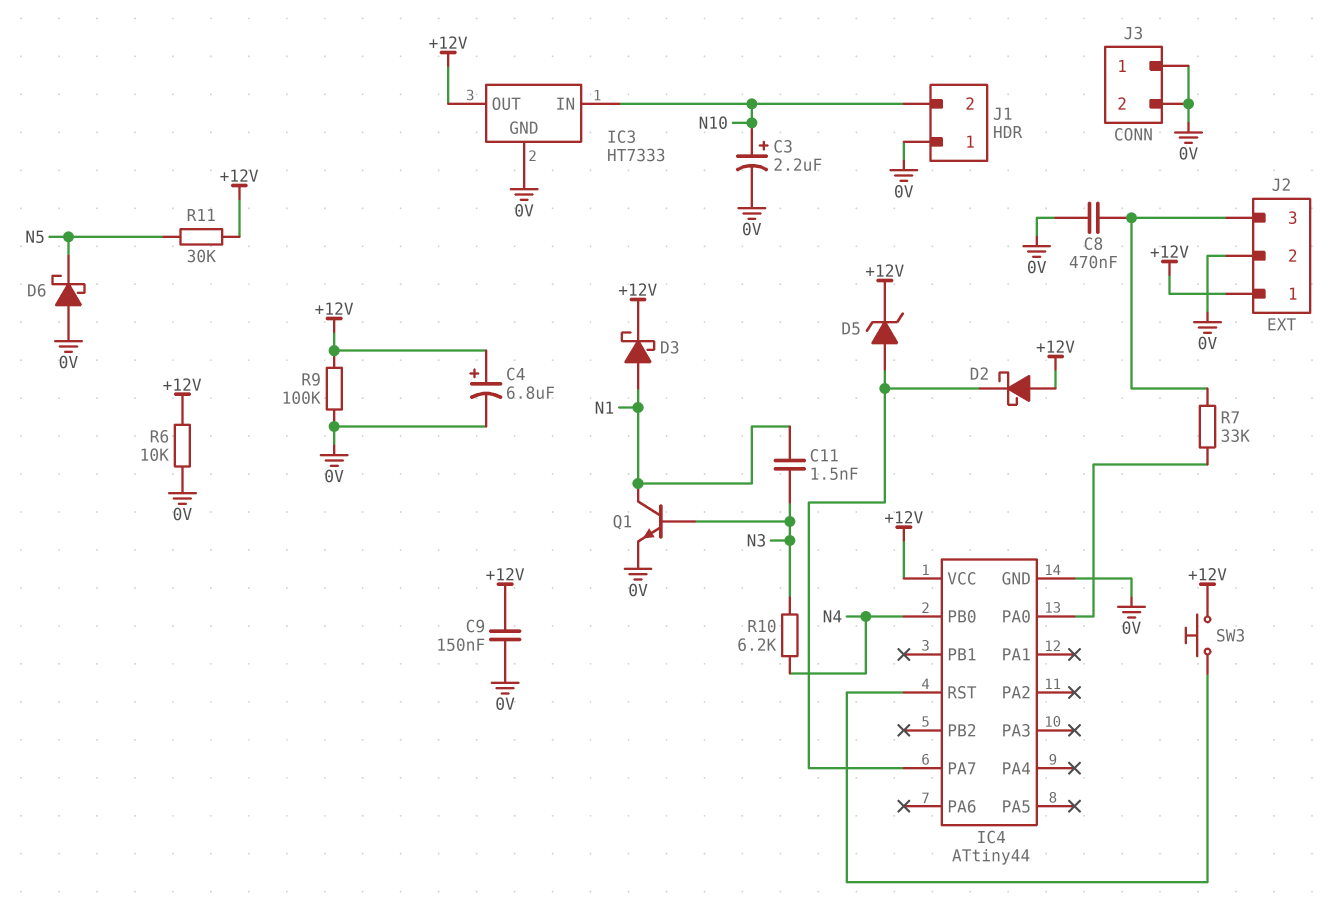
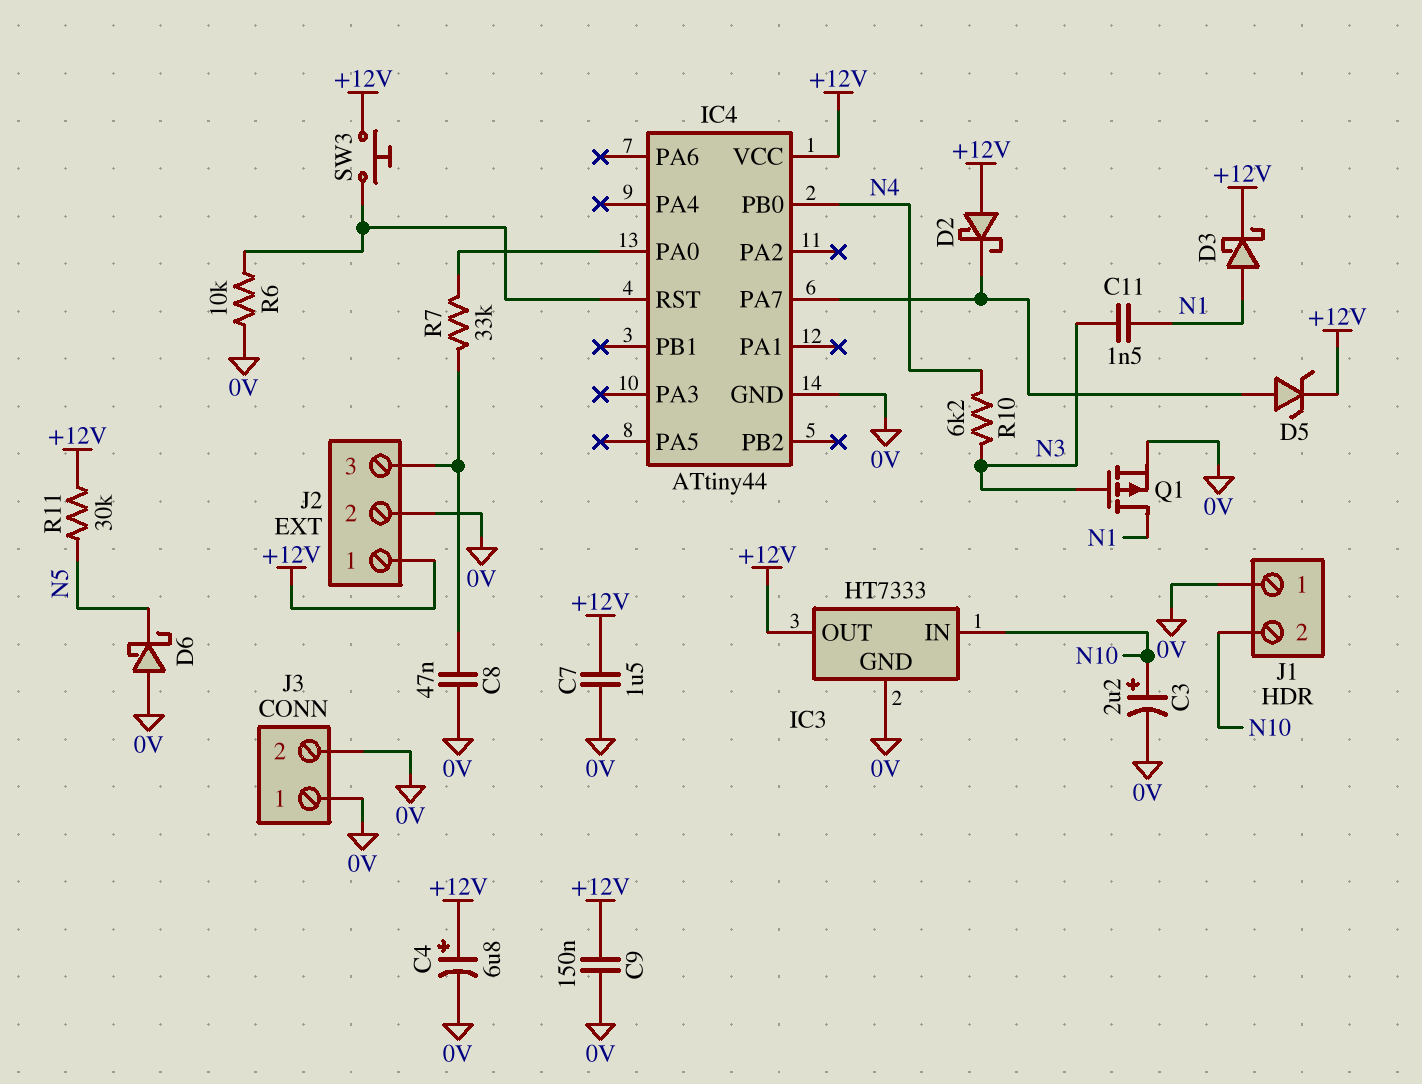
C7: none -> 1.5uF (+12V, 0V)
C8: 470nF (0V, J2/3) -> 47nF (0V, J2/3)
Q1: NPN (B N3, C N1, E 0V) -> PMOS (G N3, D N1, S 0V)
R6: 10k (+12V, 0V) -> 10k (0V, IC4/RST)
R9: 100k (+12V, 0V) -> none

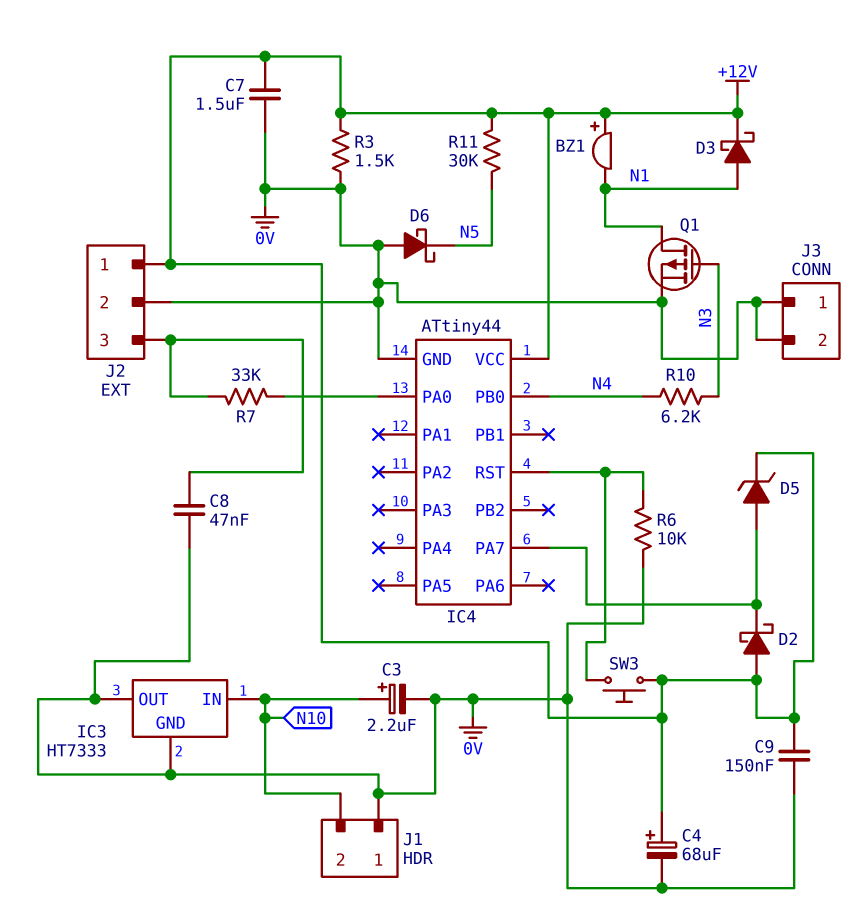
BZ1: none -> buzzer (plus +12V, minus N1)
C4: 6.8uF (plus +12V, minus 0V) -> 68uF (plus +12V, minus 0V)
C11: 1.5nF (N1, N3) -> none
IC3 pin OUT: +12V -> 0V
R3: none -> 1.5k (+12V, 0V)

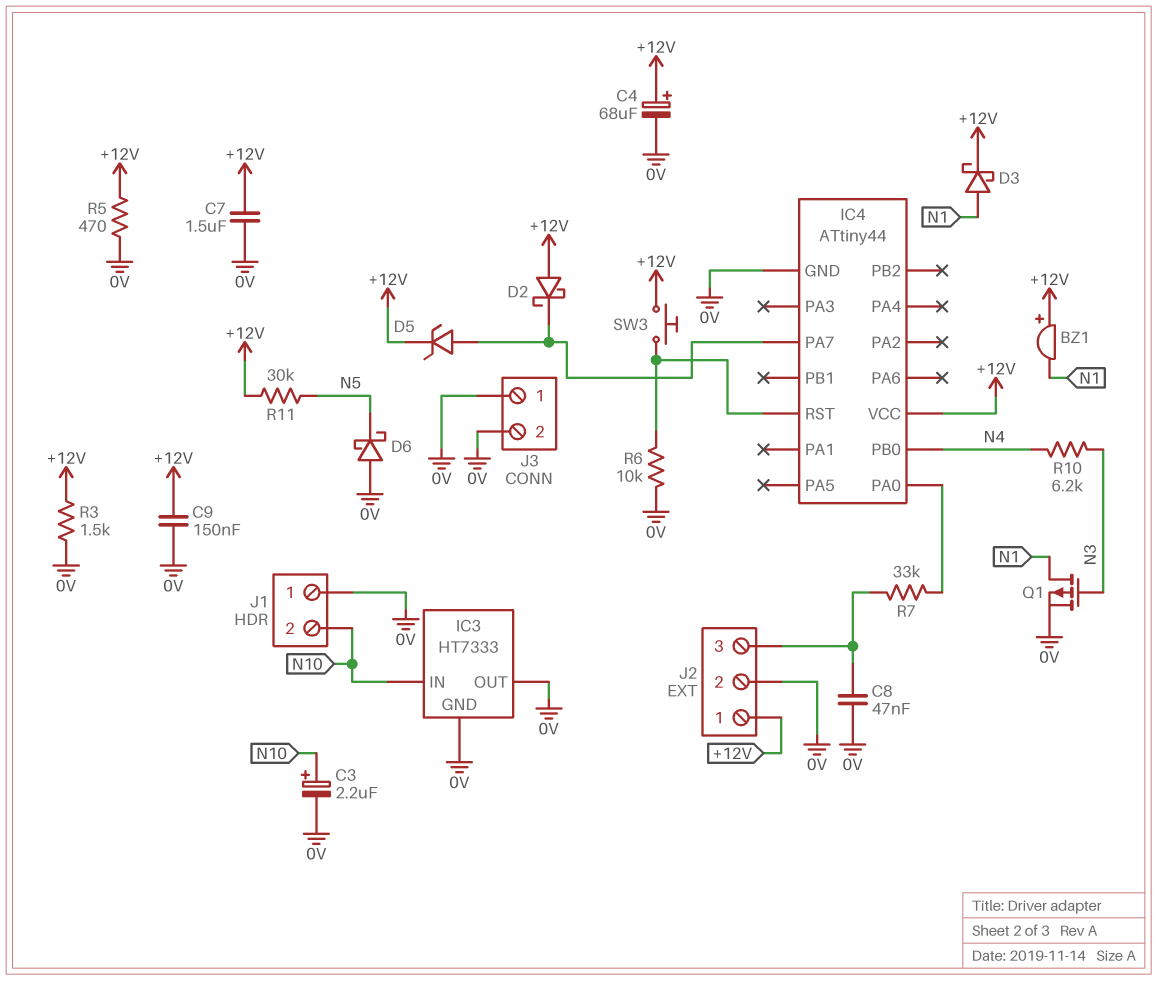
R5: none -> 470 (+12V, 0V)

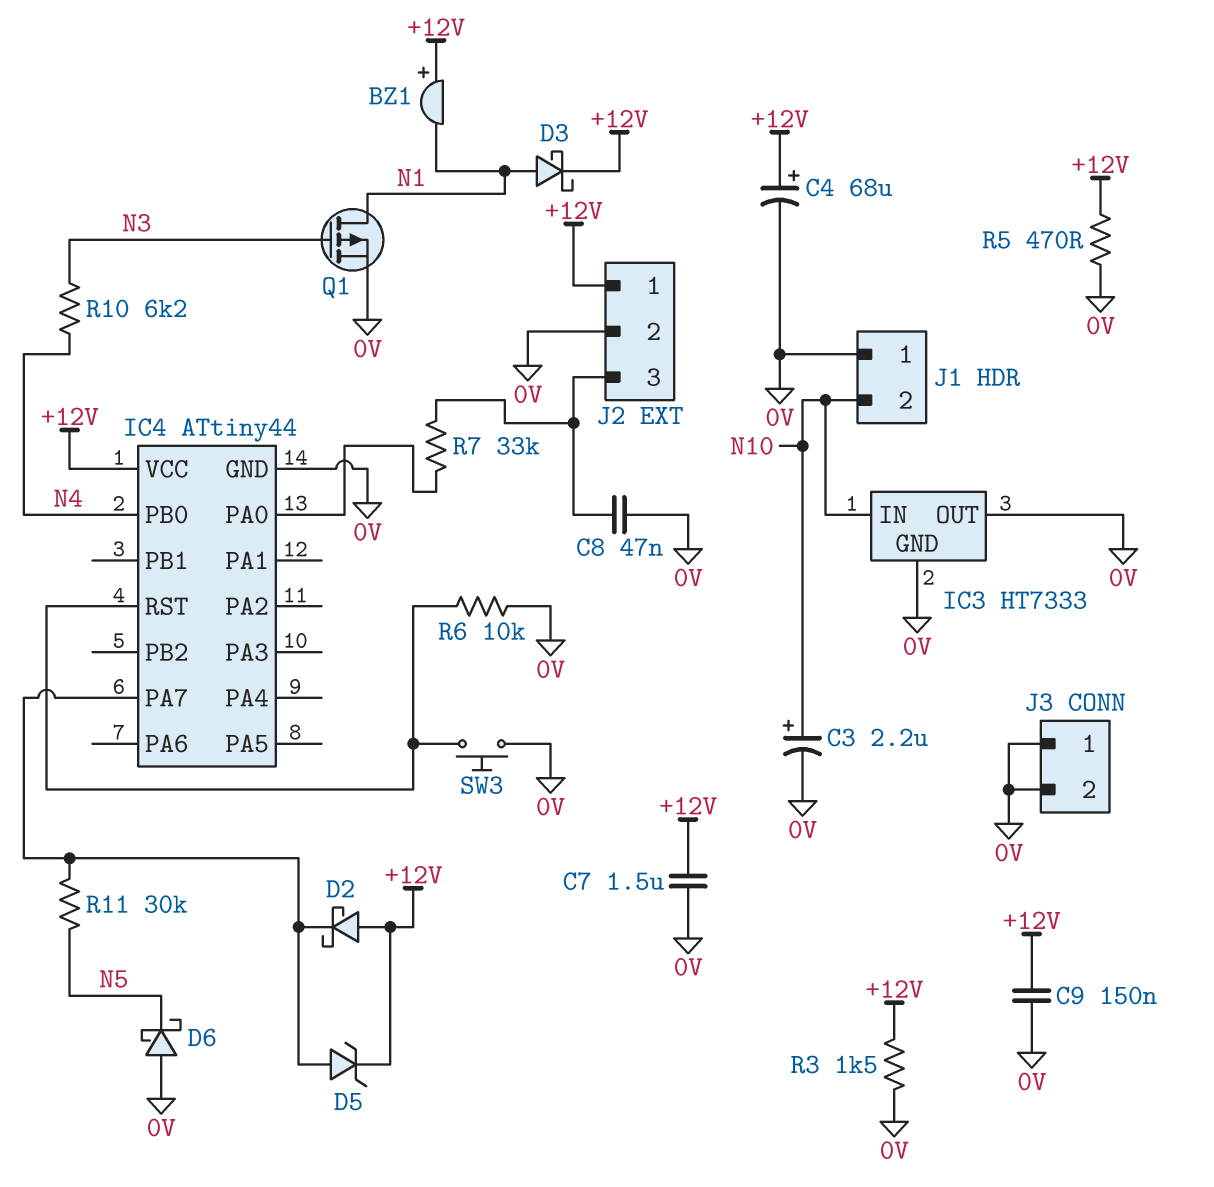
R11: 30k (+12V, N5) -> 30k (IC4/PA7, N5)
SW3: button (+12V, IC4/RST) -> button (0V, IC4/RST)

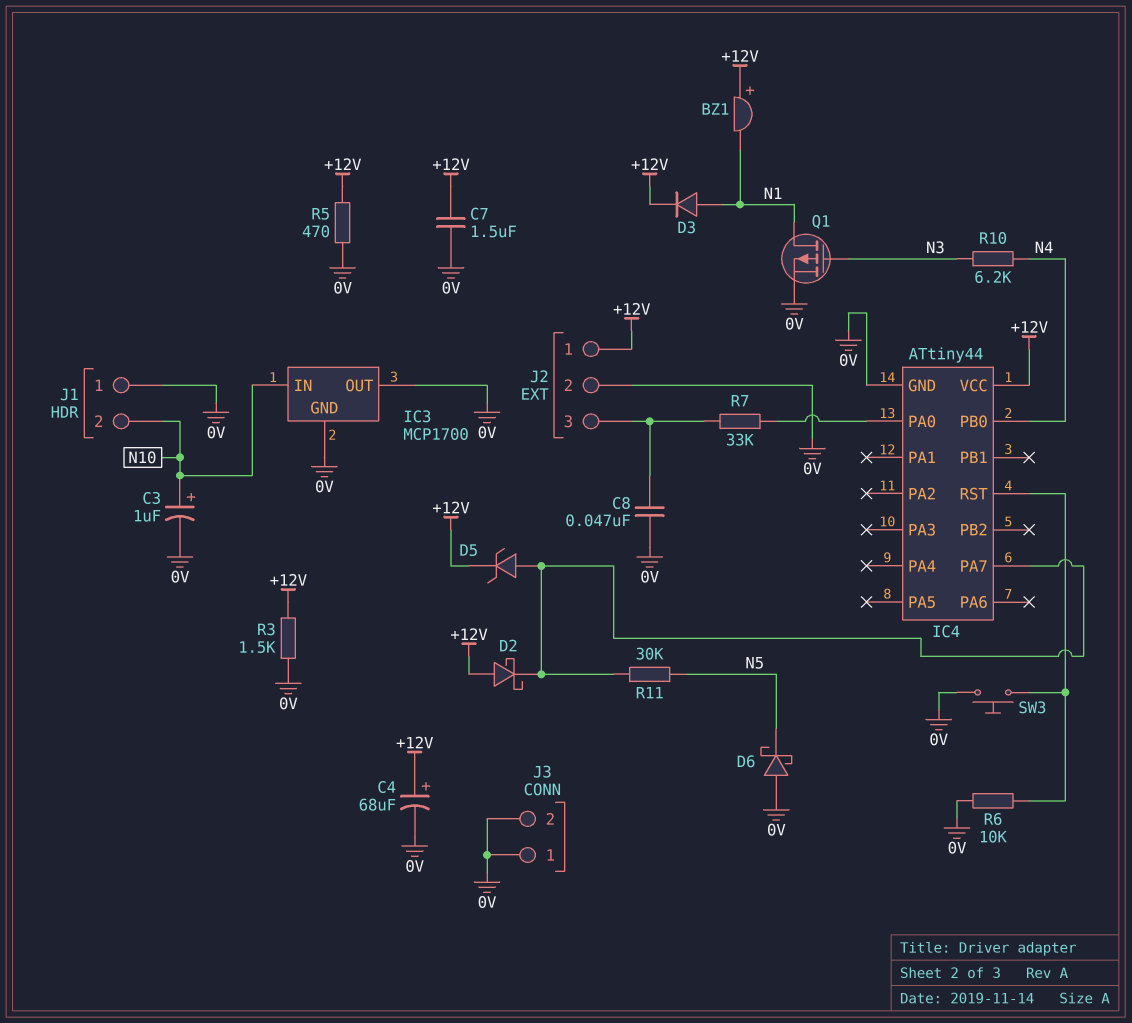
C3: 2.2uF (plus N10, minus 0V) -> 1uF (plus N10, minus 0V)
C9: 150nF (+12V, 0V) -> none
D3: schottky (A N1, K +12V) -> diode (A N1, K +12V)
IC3: HT7333 -> MCP1700

